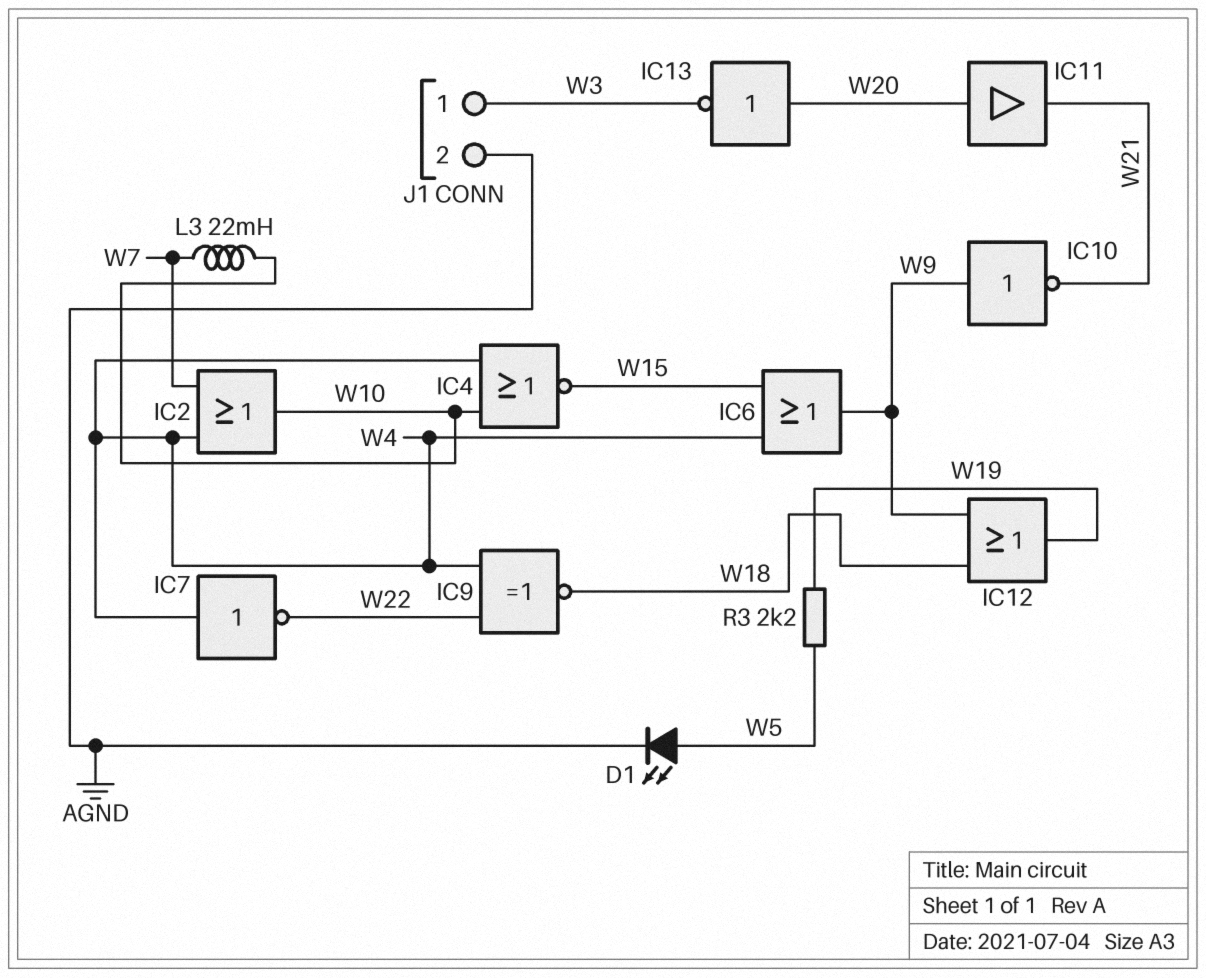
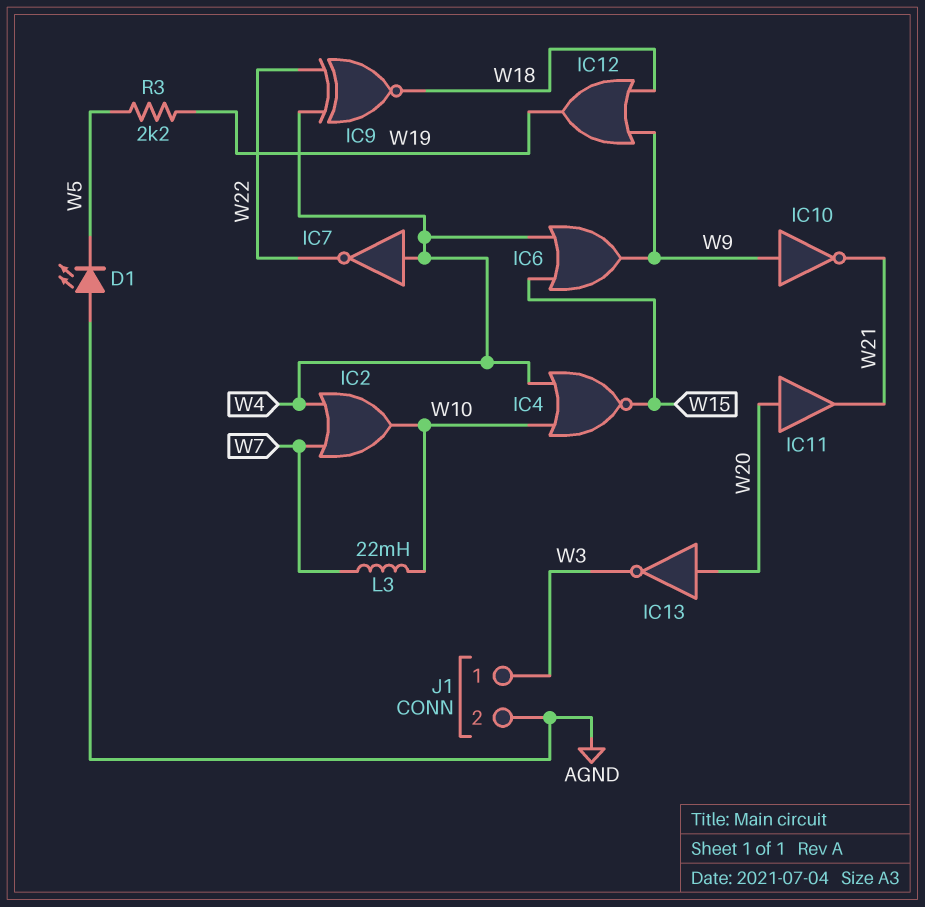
D1: LED (A W5, K AGND) -> LED (A AGND, K W5)

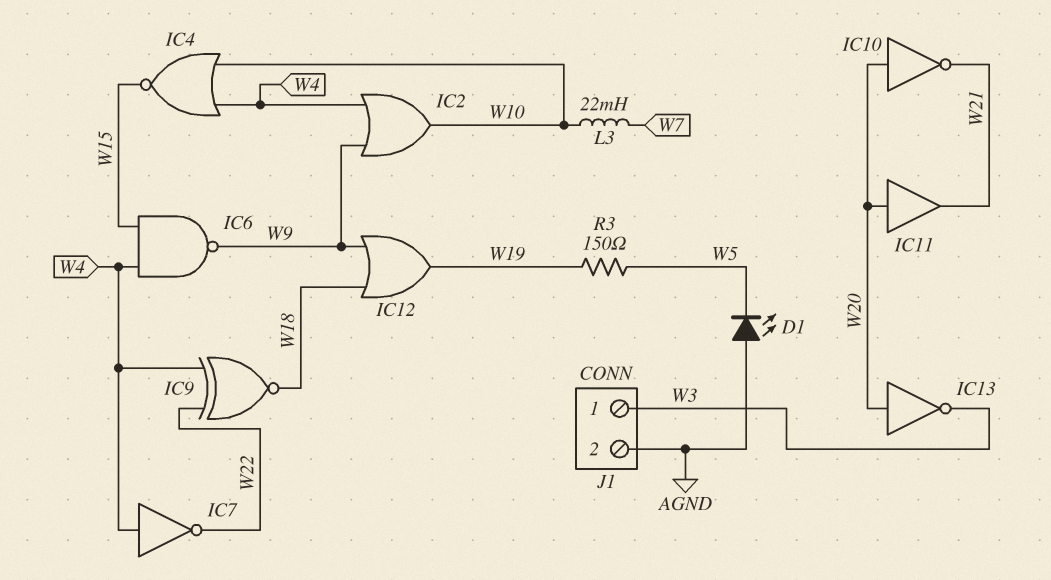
IC2: OR (in W4, in W7, out W10) -> OR (in W4, in W9, out W10)
IC6: OR (in W4, in W15, out W9) -> NAND (in W4, in W15, out W9)
IC10: NOT (in W9, out W21) -> NOT (in W20, out W21)
R3: 2.2k (W5, W19) -> 150 (W5, W19)

